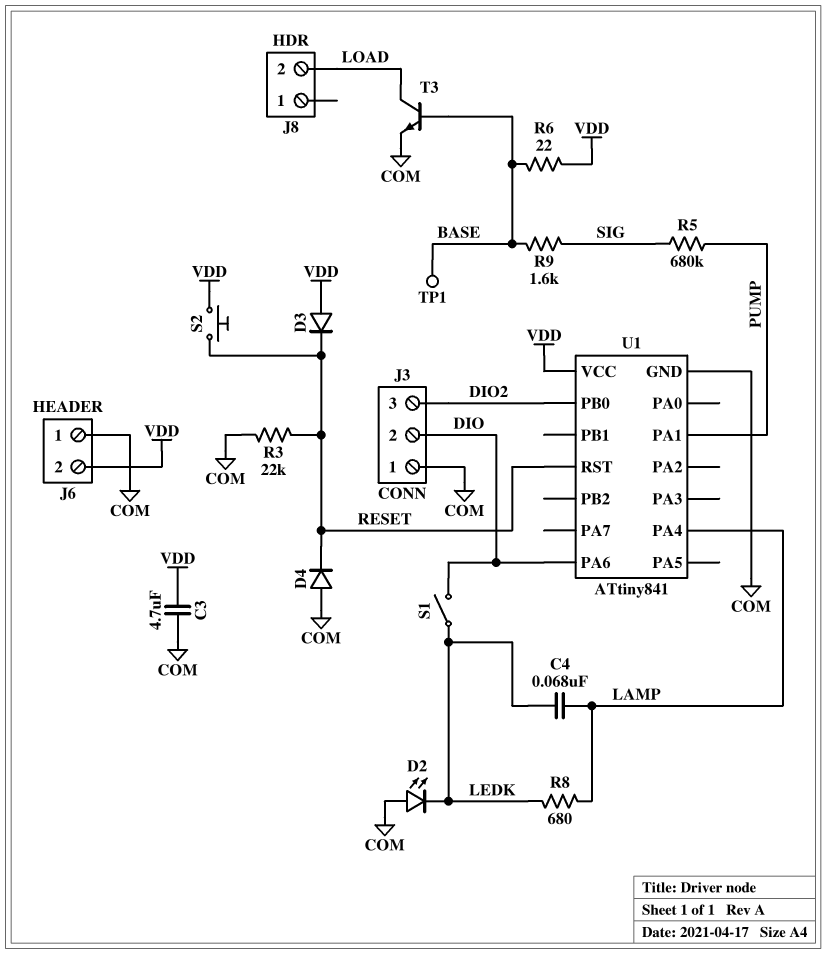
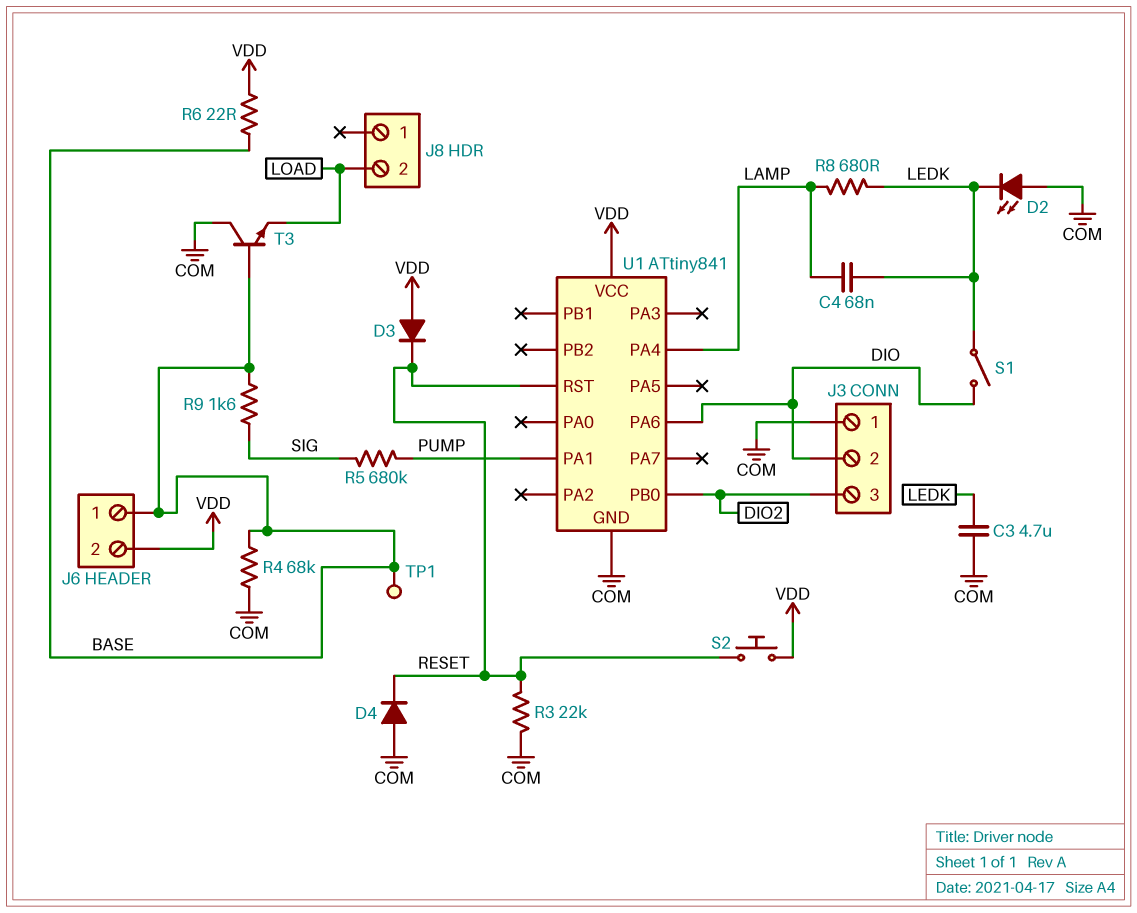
C3: 4.7uF (COM, VDD) -> 4.7uF (COM, LEDK)
J6 pin 1: COM -> BASE
R4: none -> 68k (BASE, COM)
T3: NPN (B BASE, C LOAD, E COM) -> NPN (B BASE, C COM, E LOAD)

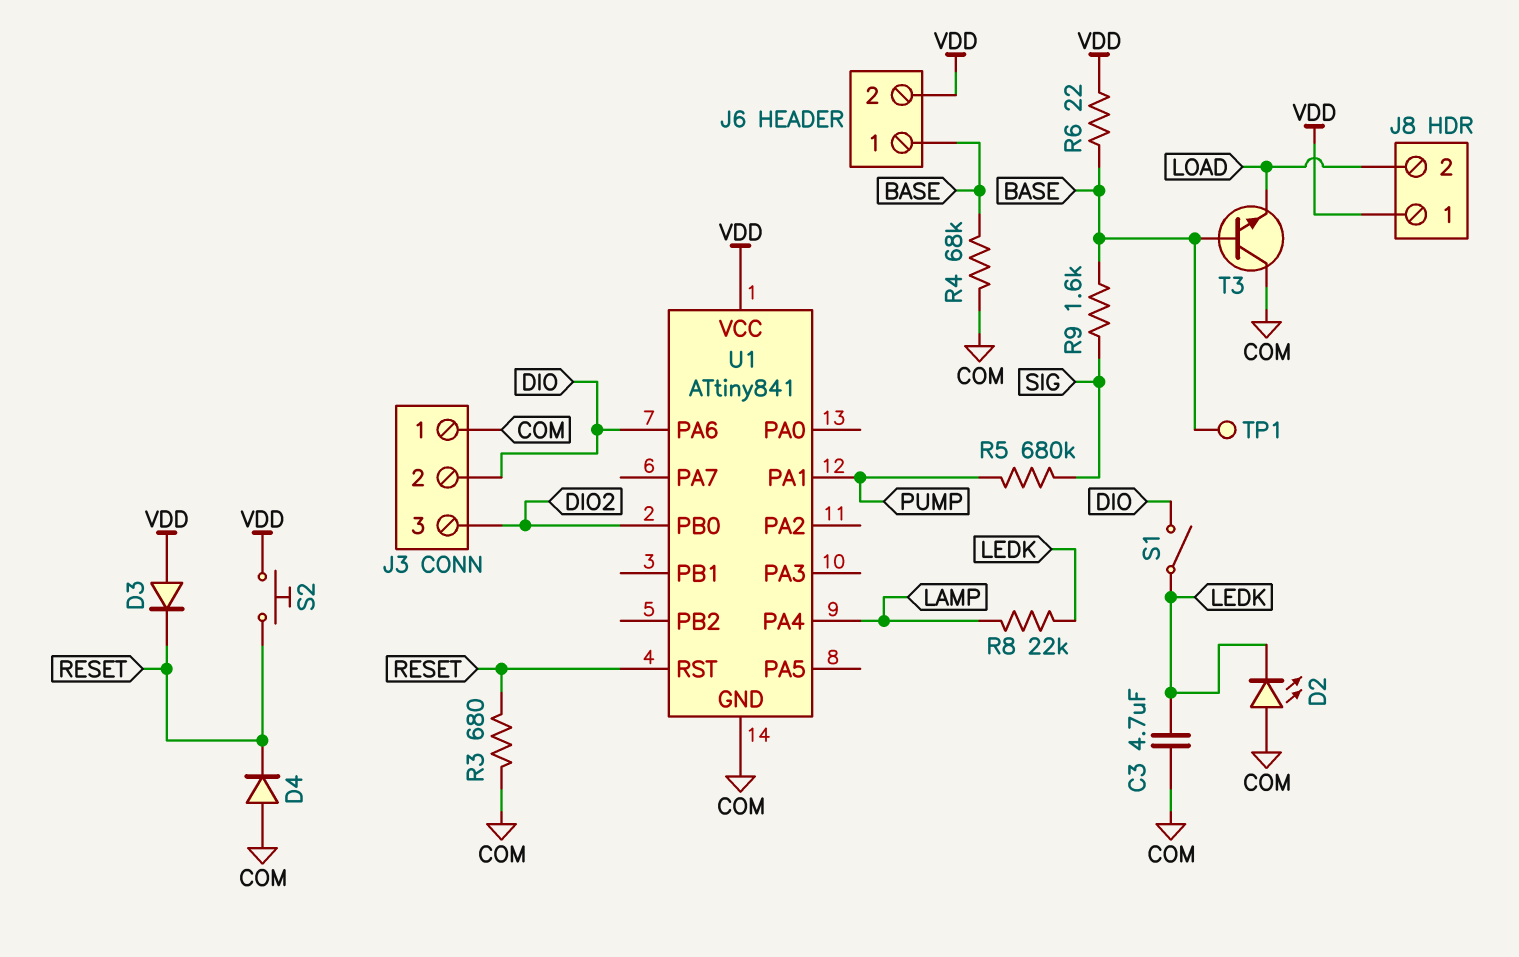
C4: 68nF (LAMP, LEDK) -> none
J8 pin 1: none -> VDD
R3: 22k (COM, RESET) -> 680 (COM, RESET)
R8: 680 (LAMP, LEDK) -> 22k (LAMP, LEDK)

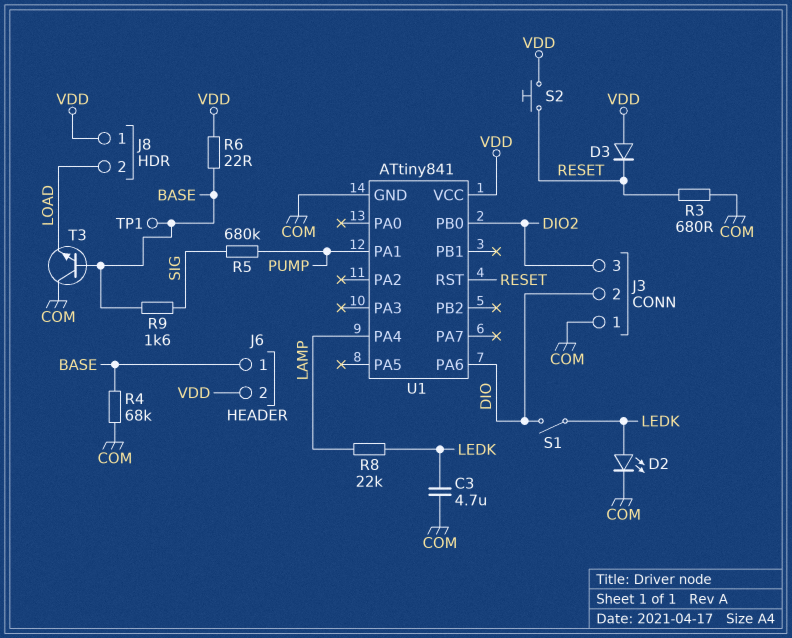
D2: LED (A COM, K LEDK) -> LED (A LEDK, K COM)
D4: diode (A COM, K RESET) -> none

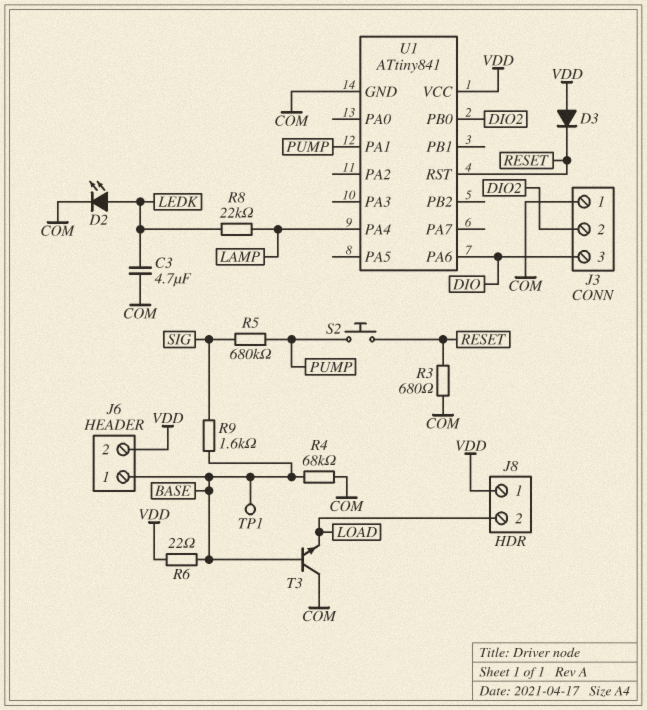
J3 pin 2: DIO -> DIO2
J3 pin 3: DIO2 -> DIO
S1: switch (DIO, LEDK) -> none
S2: button (RESET, VDD) -> button (PUMP, RESET)

